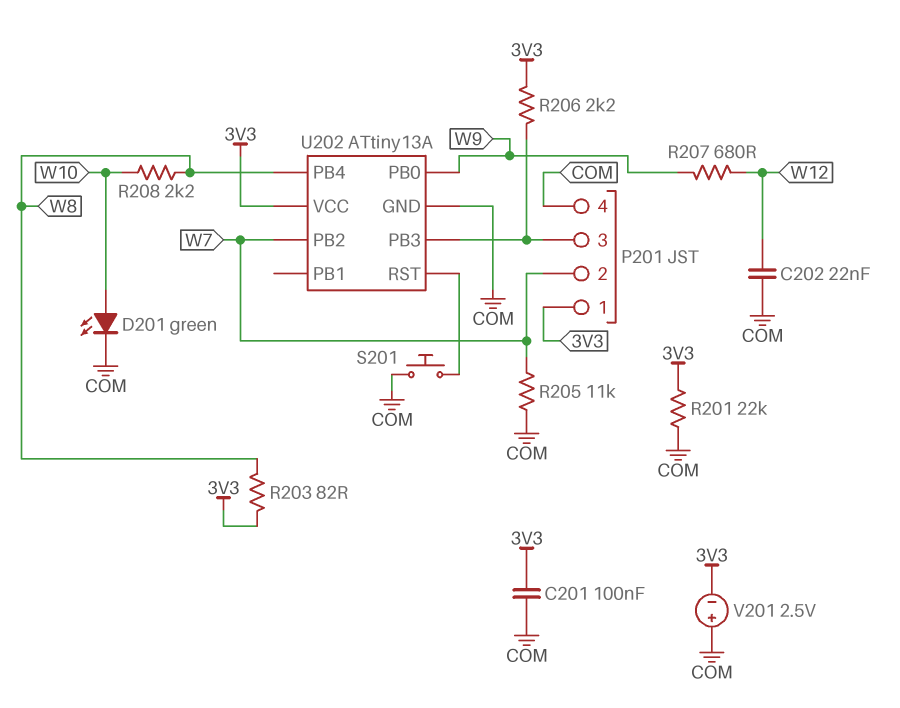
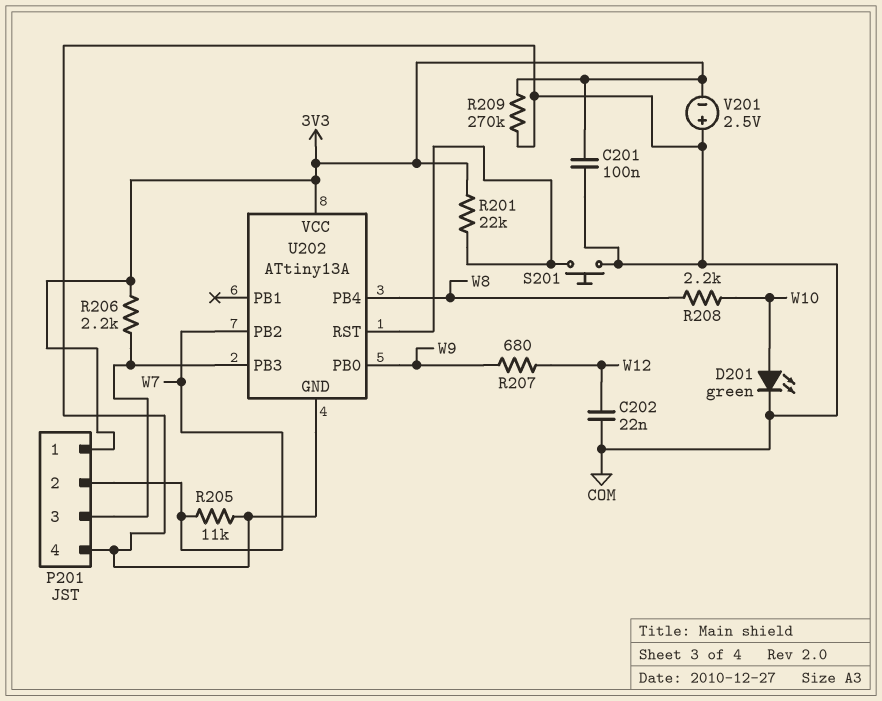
R201: 22k (3V3, COM) -> 22k (3V3, U202/RST)
R203: 82 (3V3, W8) -> none
R209: none -> 270k (3V3, COM)

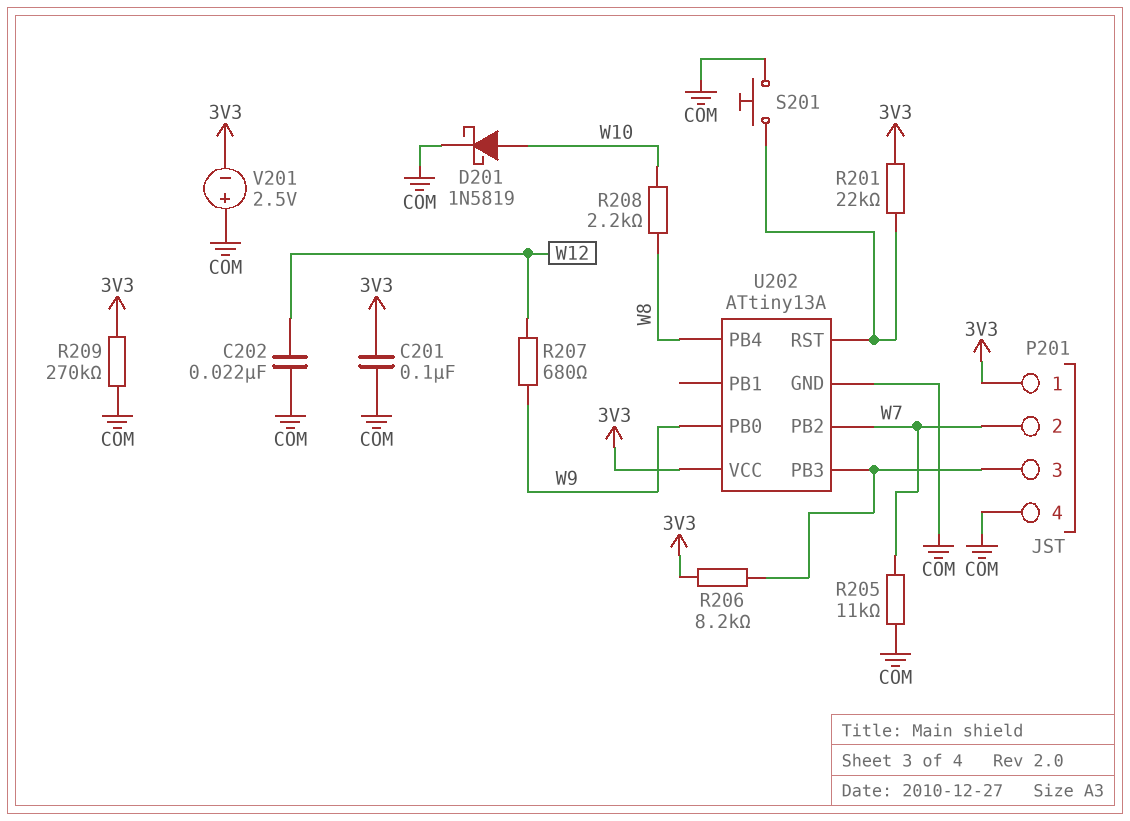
D201: LED green (A W10, K COM) -> schottky 1N5819 (A W10, K COM)
R206: 2.2k (3V3, P201/3) -> 8.2k (3V3, P201/3)

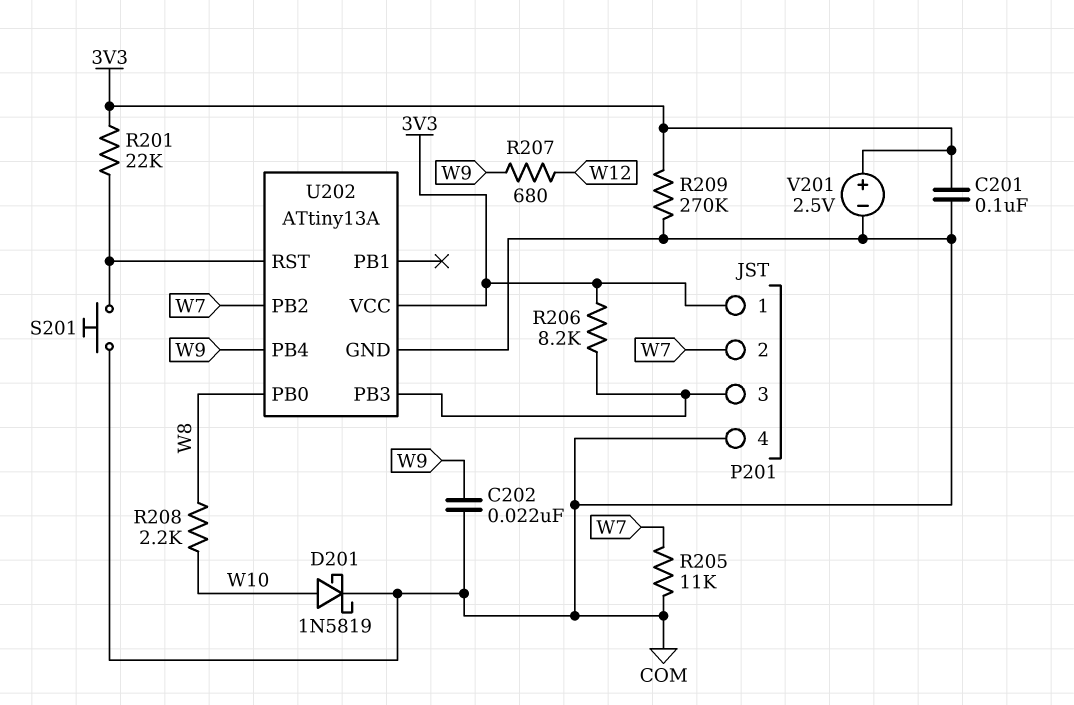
C202: 22nF (COM, W12) -> 22nF (COM, W9)
U202 pin PB0: W9 -> W8
U202 pin PB4: W8 -> W9
V201: 2.5V (plus COM, minus 3V3) -> 2.5V (plus 3V3, minus COM)

